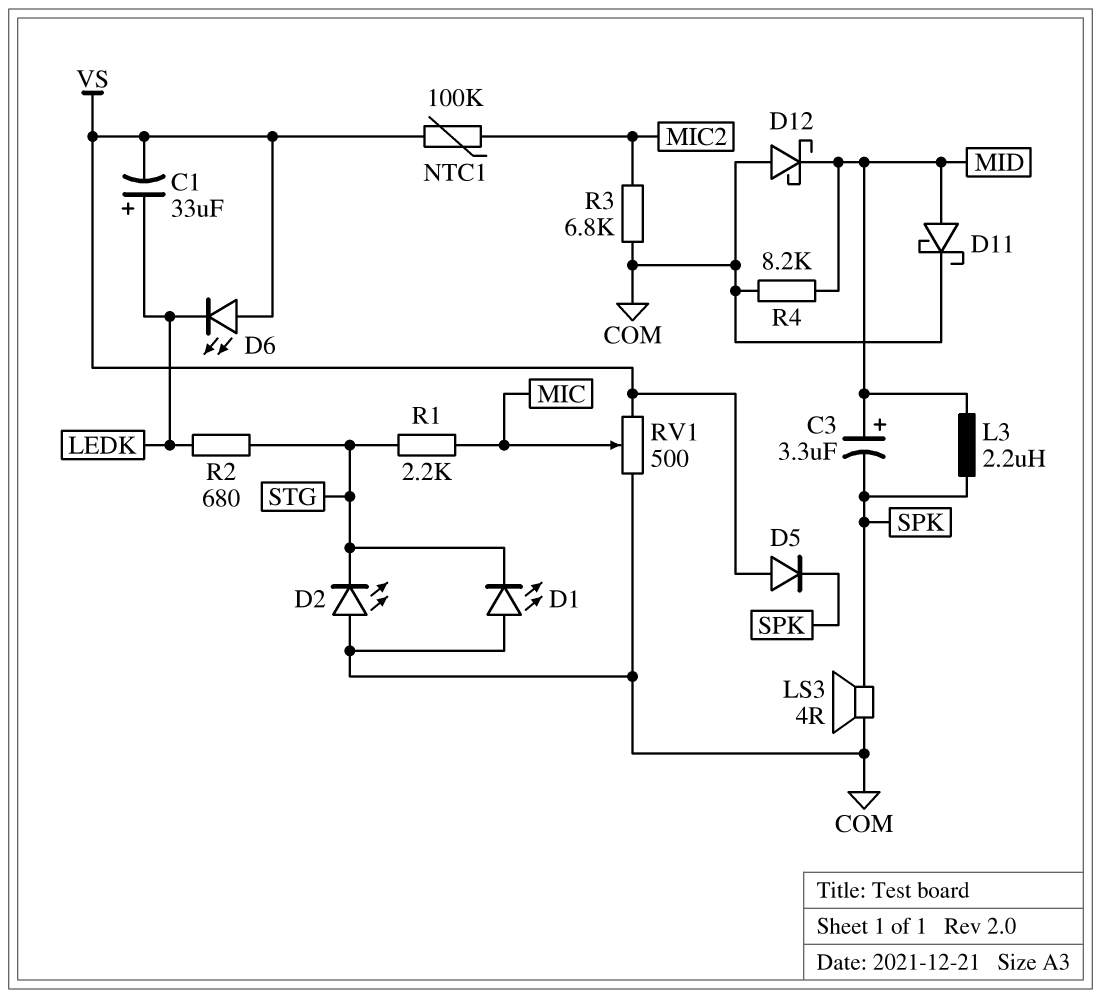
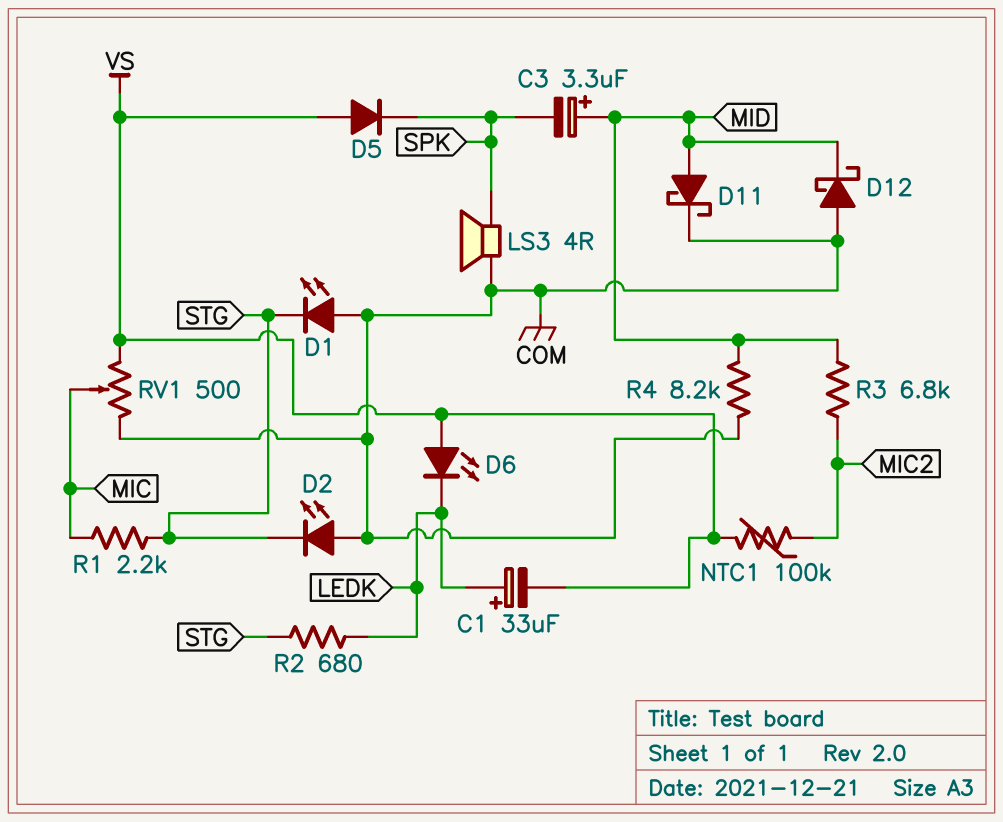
L3: 2.2uH (MID, SPK) -> none
R3: 6.8k (COM, MIC2) -> 6.8k (MIC2, MID)

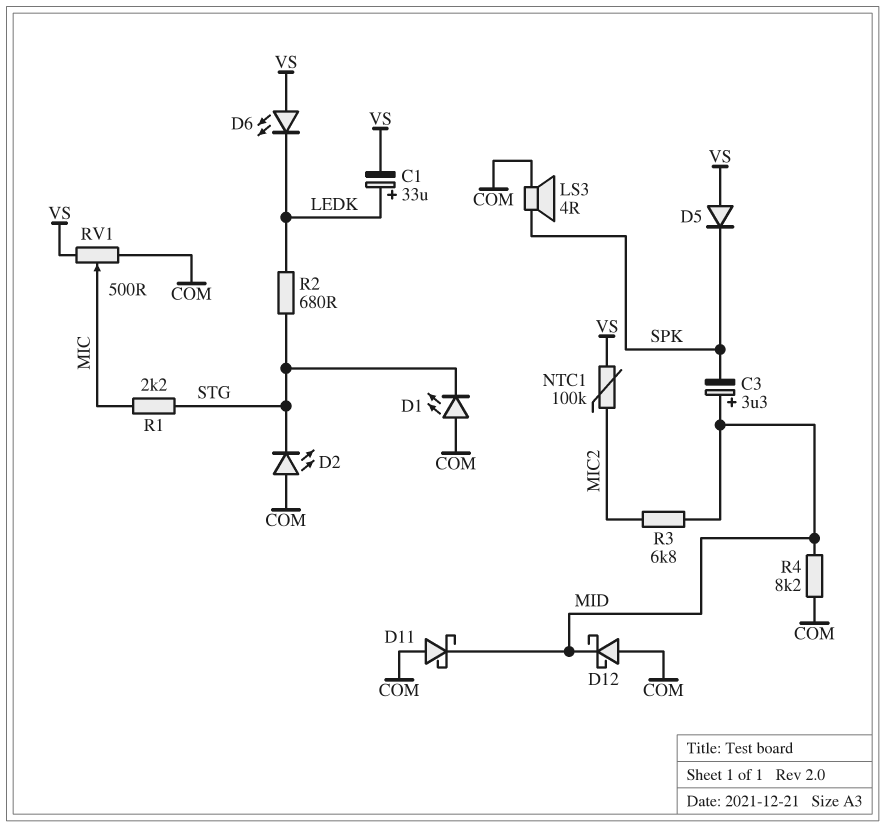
D11: schottky (A MID, K COM) -> schottky (A COM, K MID)

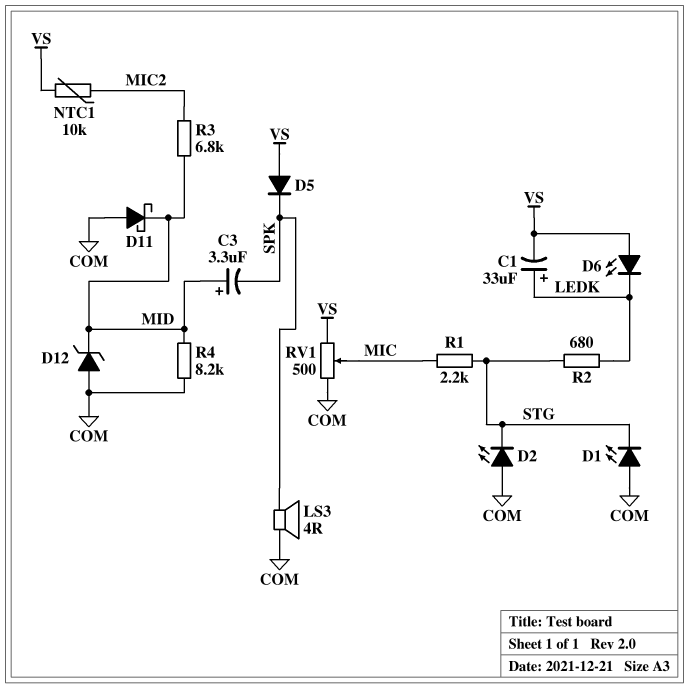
D12: schottky (A COM, K MID) -> zener (A COM, K MID)
NTC1: 100k (MIC2, VS) -> 10k (MIC2, VS)

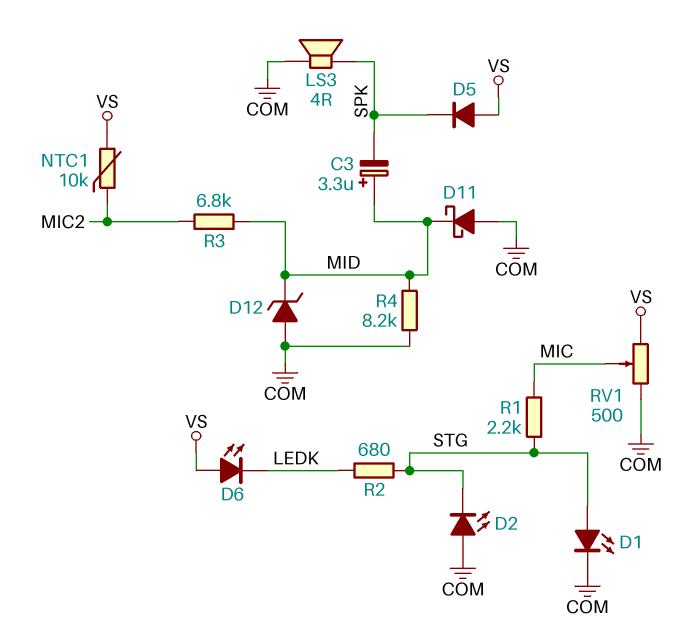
C1: 33uF (plus LEDK, minus VS) -> none
D1: LED (A COM, K STG) -> LED (A STG, K COM)

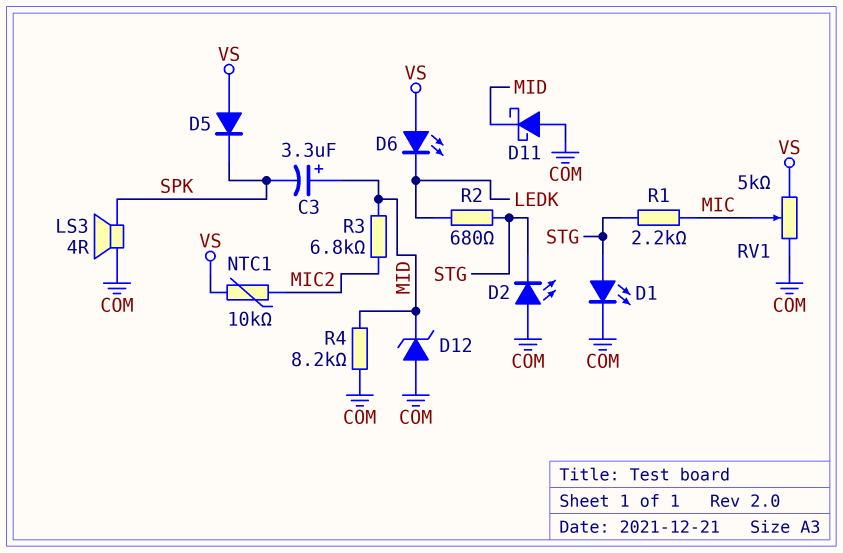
RV1: 500 (COM, VS, wiper MIC) -> 5k (COM, VS, wiper MIC)

